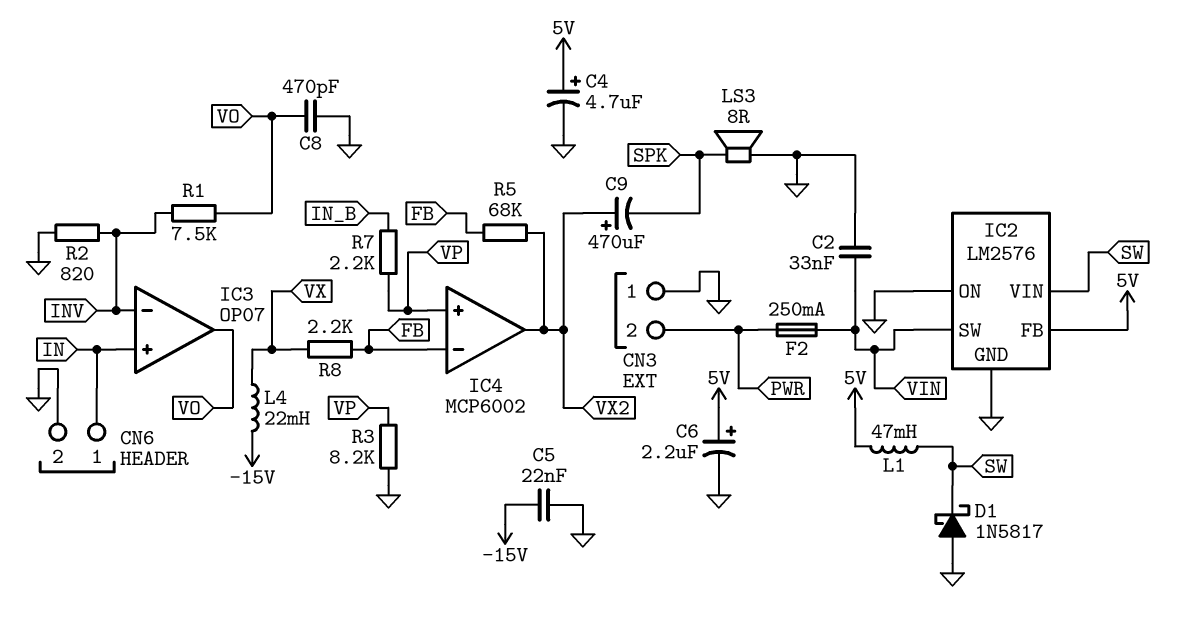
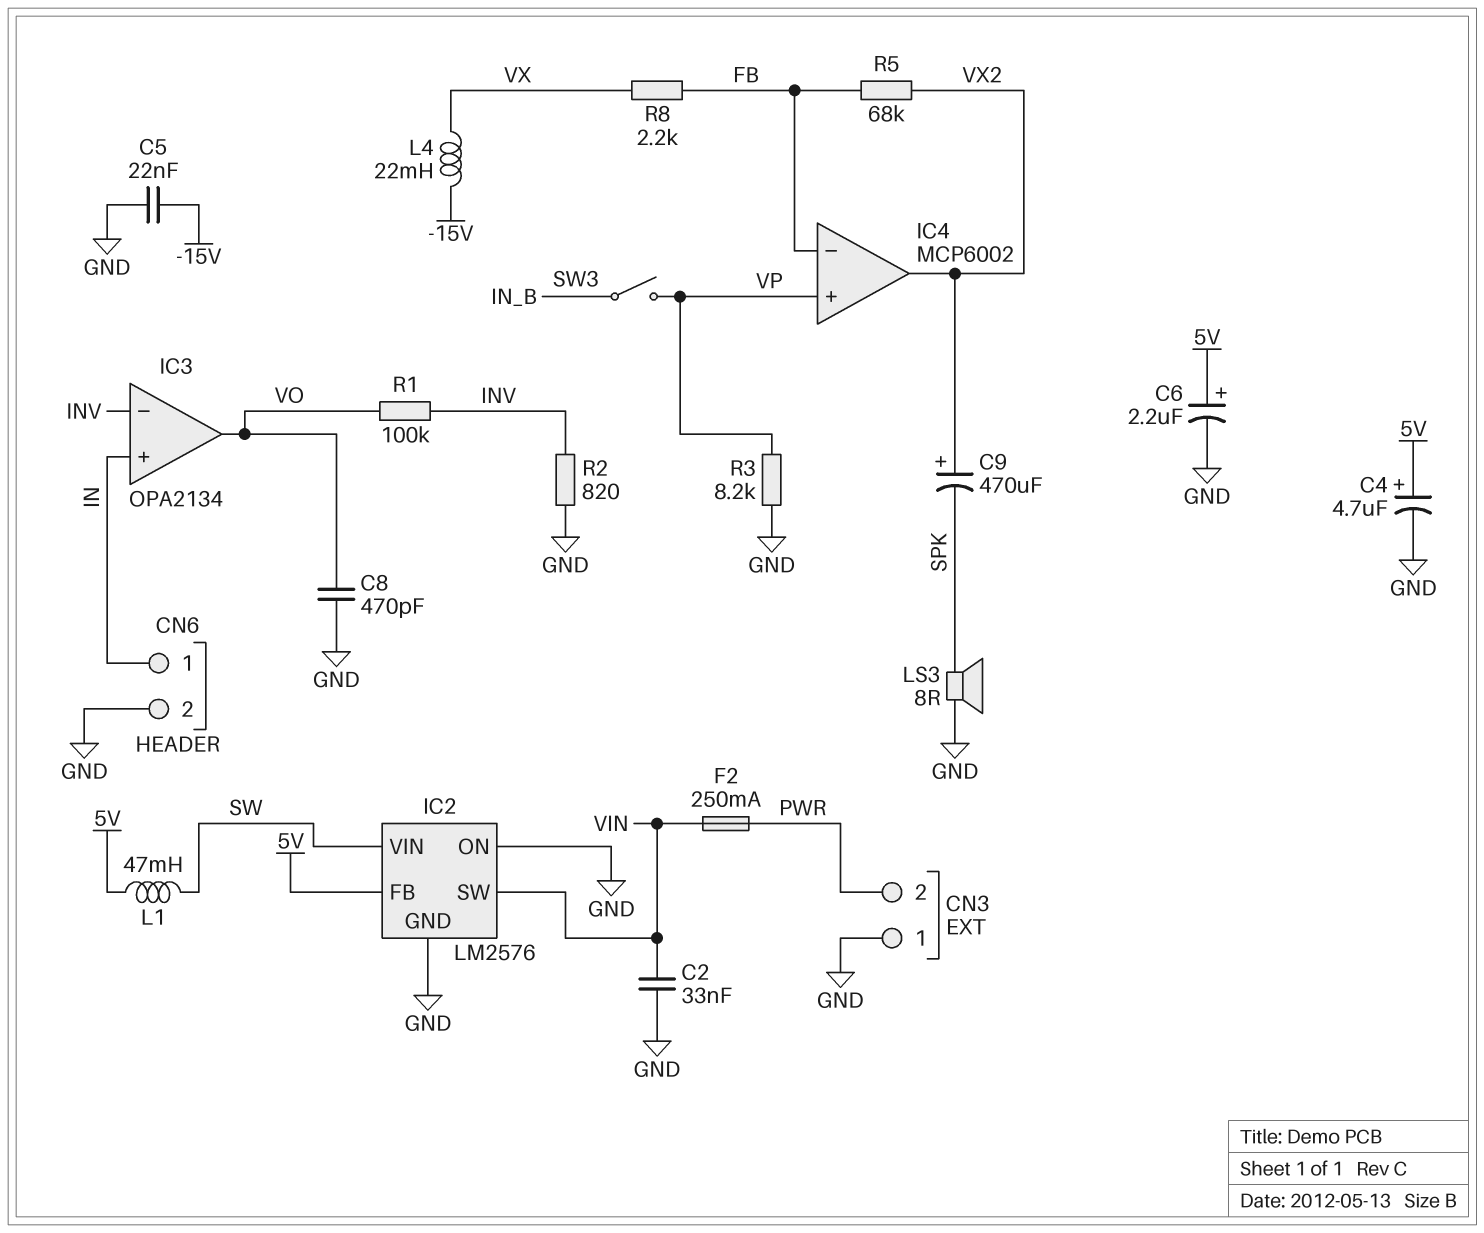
D1: schottky 1N5817 (A GND, K SW) -> none
IC3: OP07 -> OPA2134
R1: 7.5k (INV, VO) -> 100k (INV, VO)
R7: 2.2k (IN_B, VP) -> none
SW3: none -> switch (IN_B, VP)

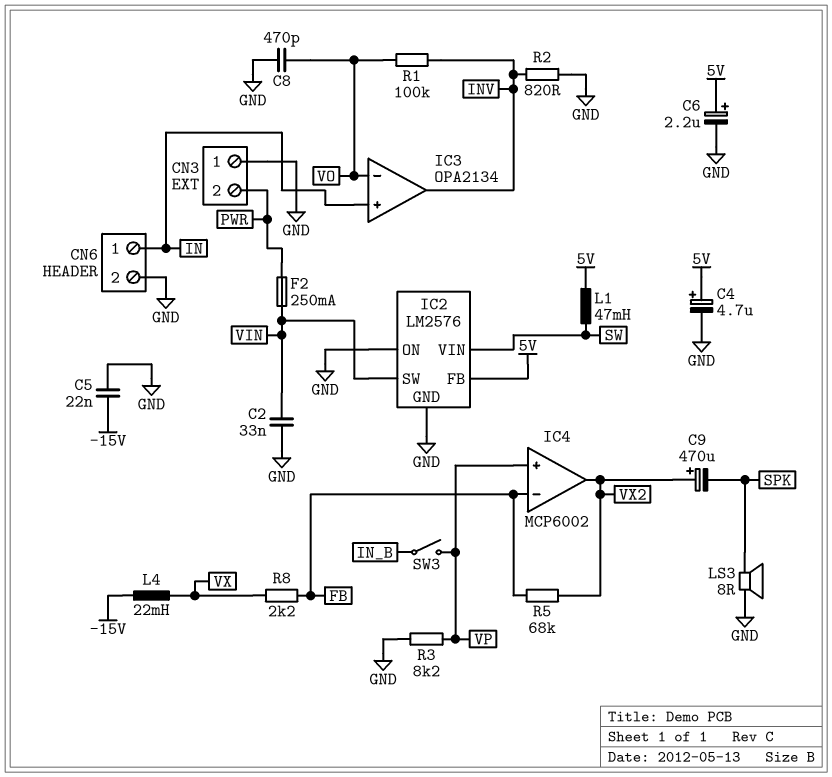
IC3 pin in-: INV -> VO
IC3 pin out: VO -> INV

